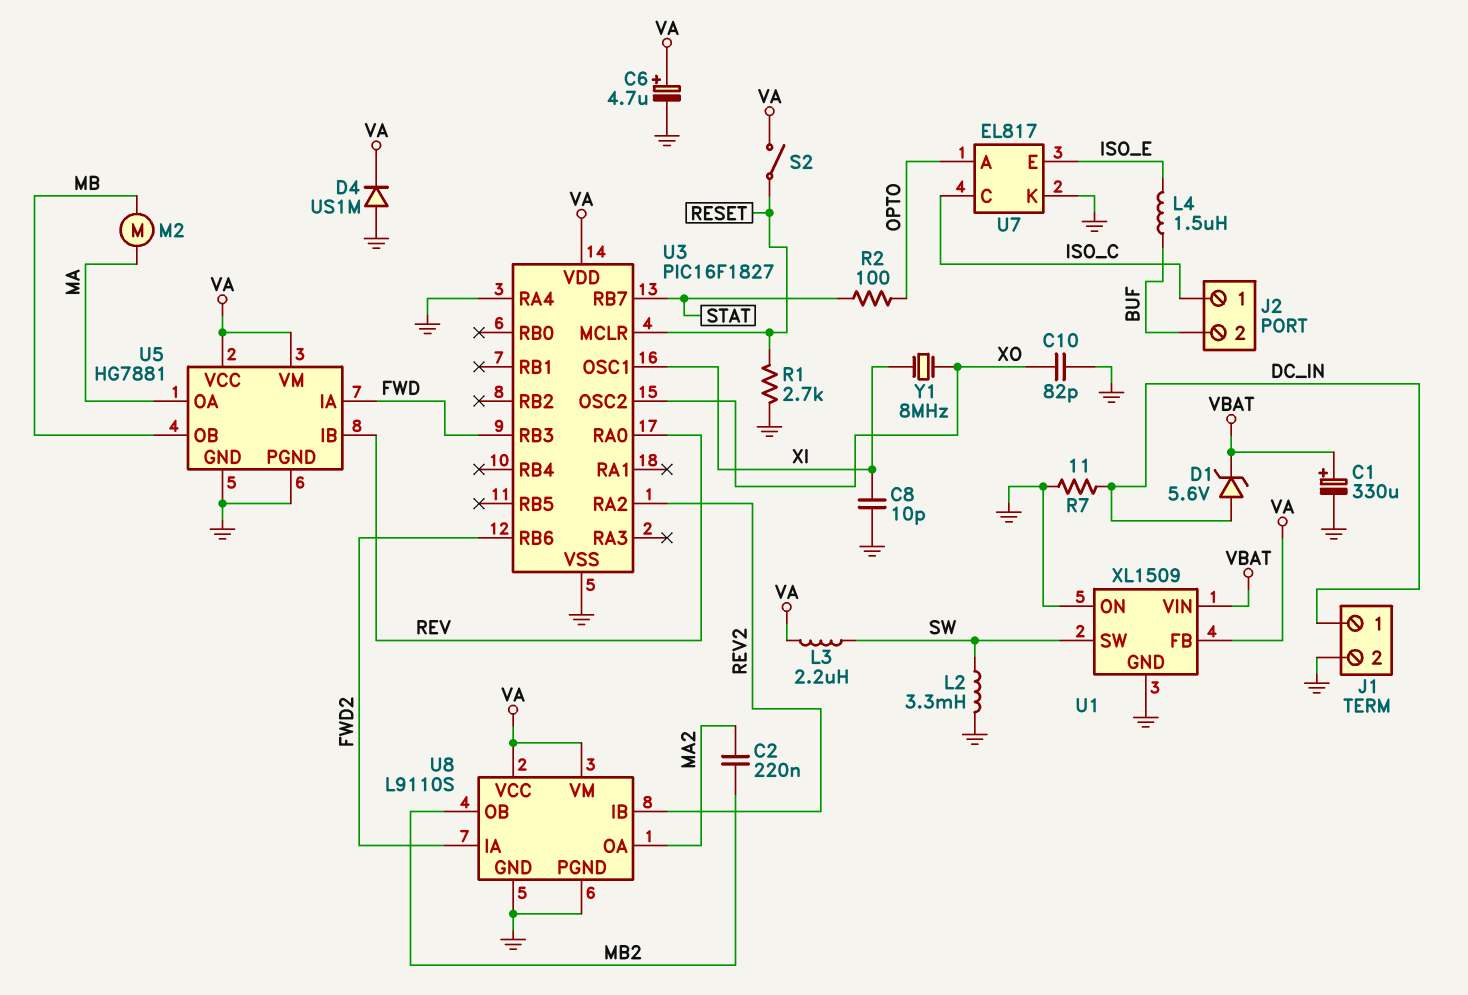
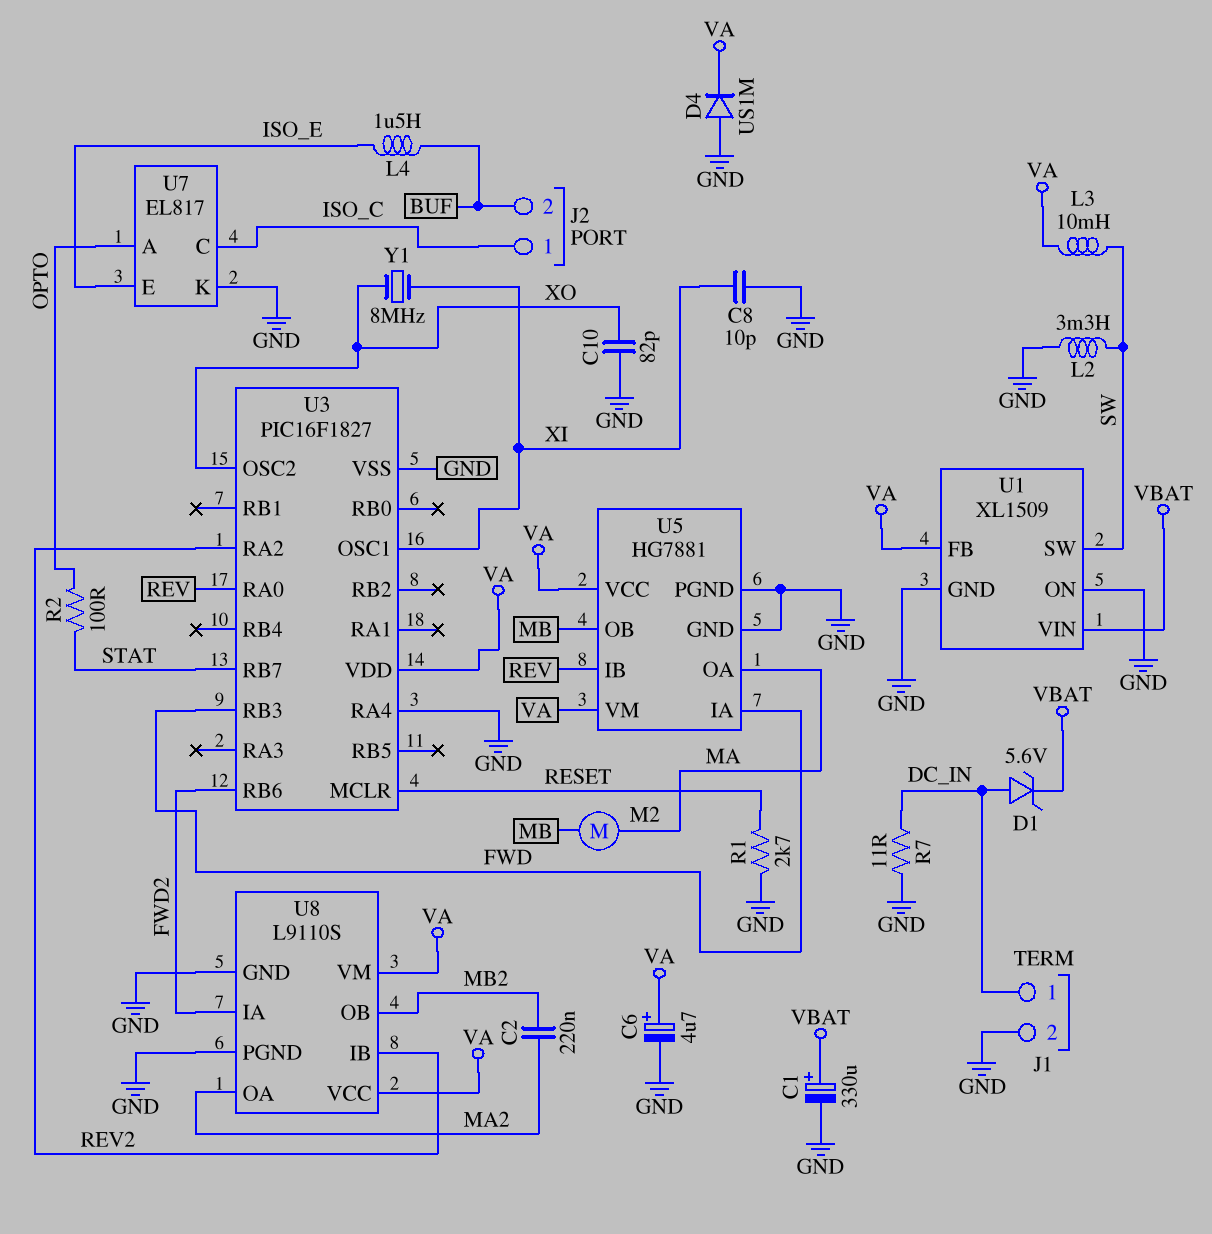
L3: 2.2uH (SW, VA) -> 10mH (SW, VA)
S2: switch (RESET, VA) -> none

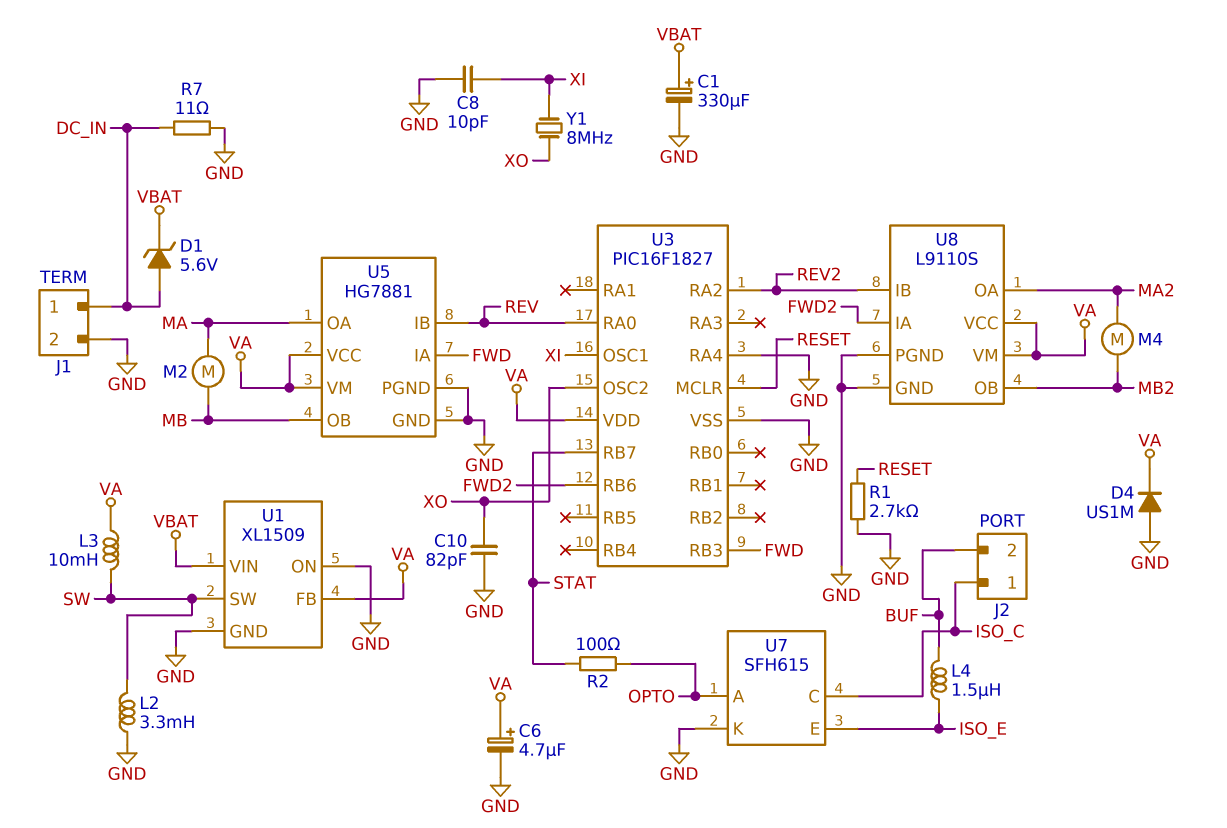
C2: 220nF (MA2, MB2) -> none
M4: none -> motor (MA2, MB2)
U7: EL817 -> SFH615

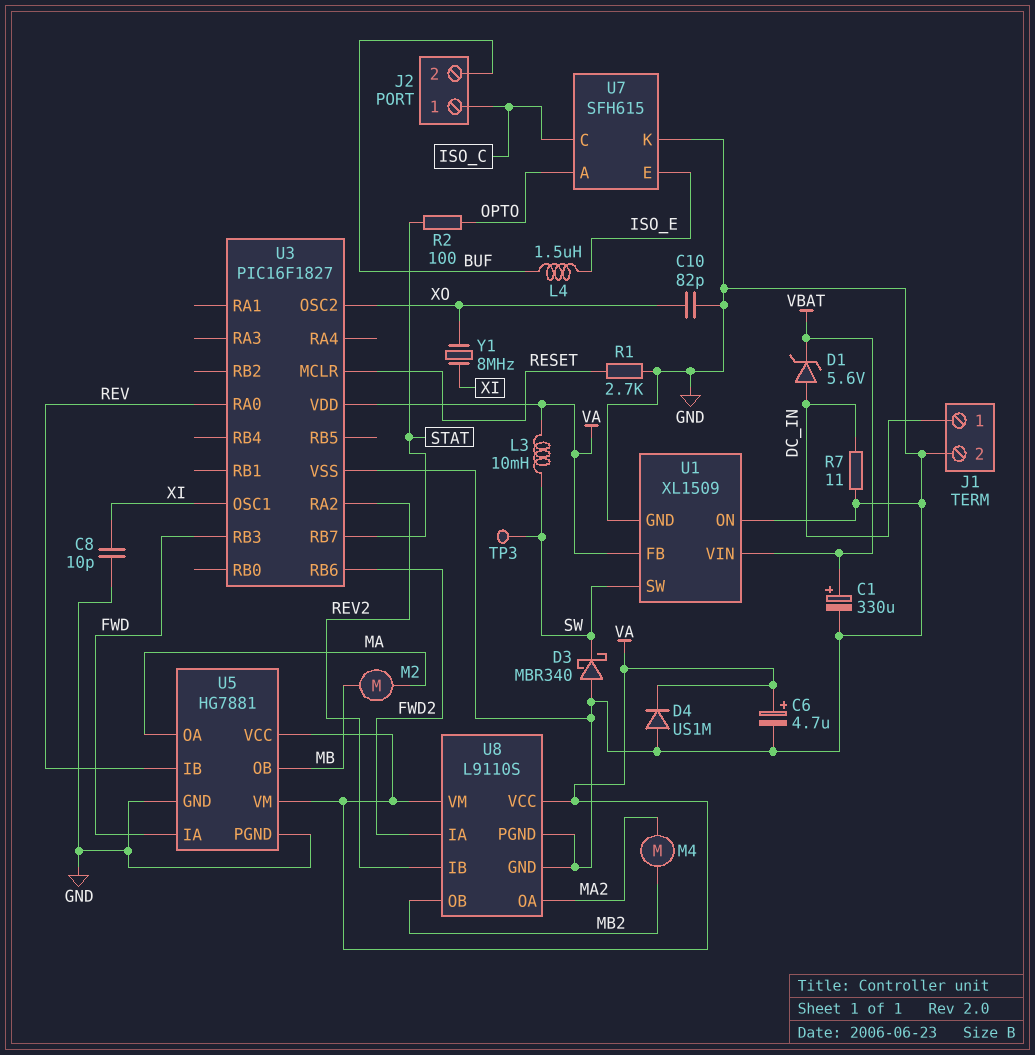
D3: none -> schottky MBR340 (A GND, K SW)
L2: 3.3mH (GND, SW) -> none
TP3: none -> test point (SW)
U3 pin RA4: GND -> none

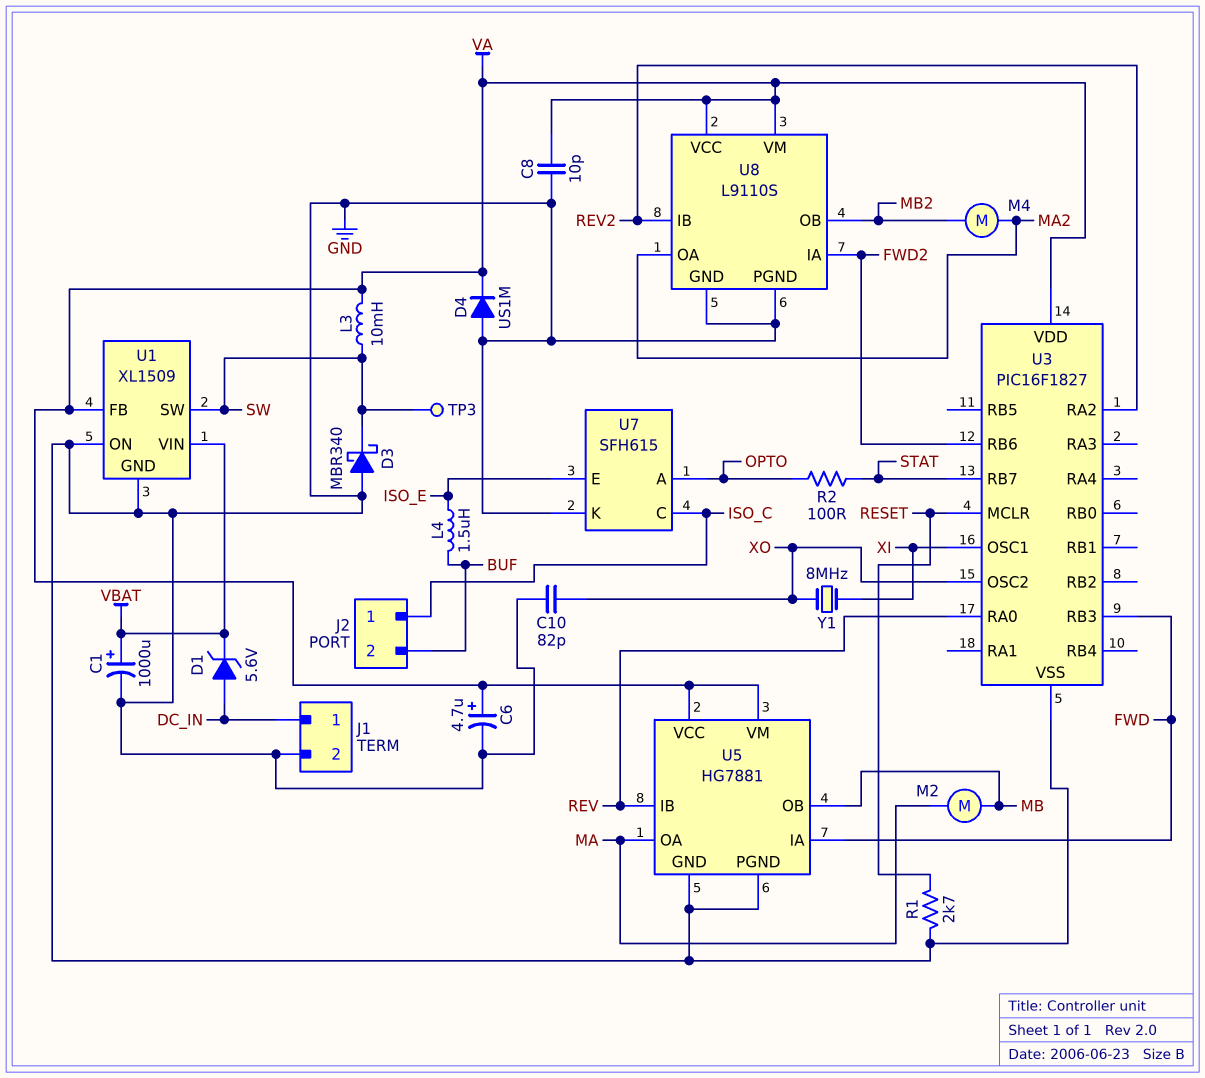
C1: 330uF (plus VBAT, minus GND) -> 1000uF (plus VBAT, minus GND)
C8: 10pF (GND, XI) -> 10pF (GND, VA)
R7: 11 (DC_IN, GND) -> none

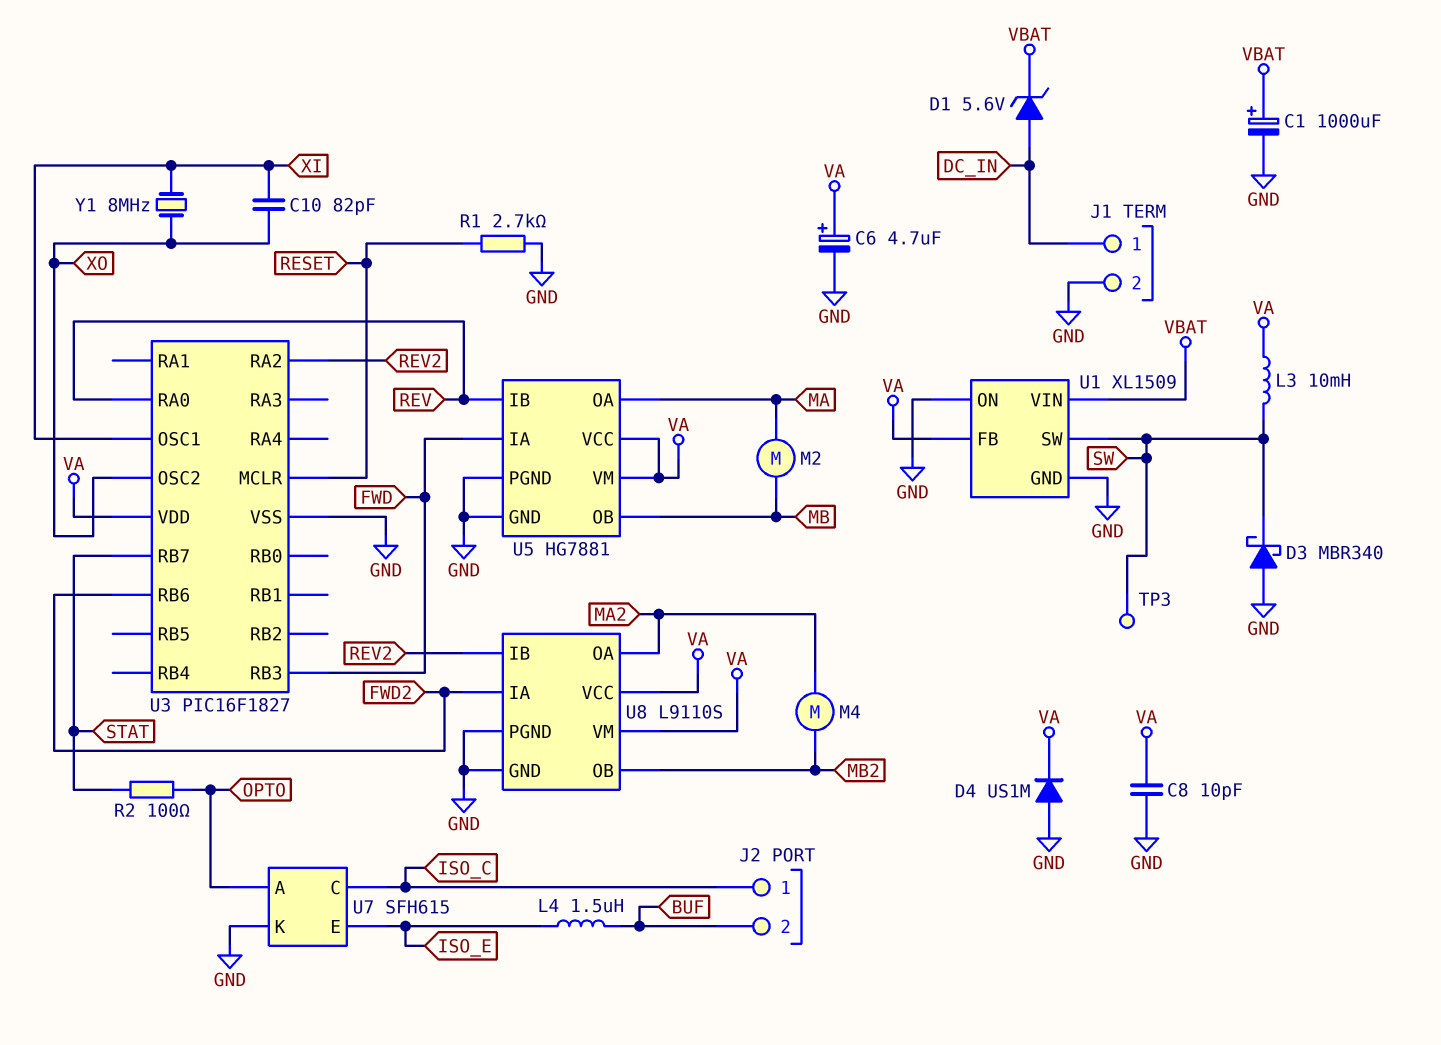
C10: 82pF (GND, XO) -> 82pF (XI, XO)

